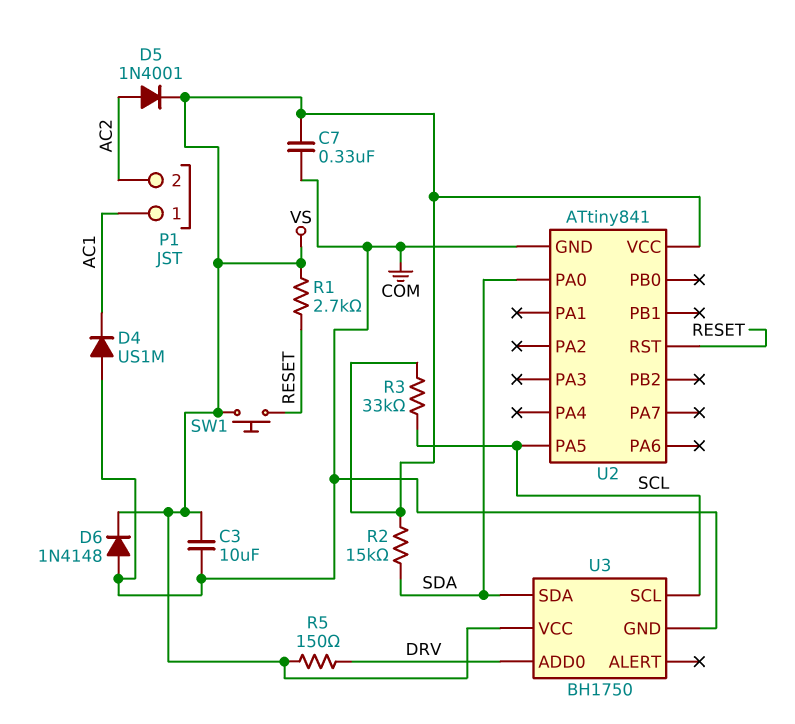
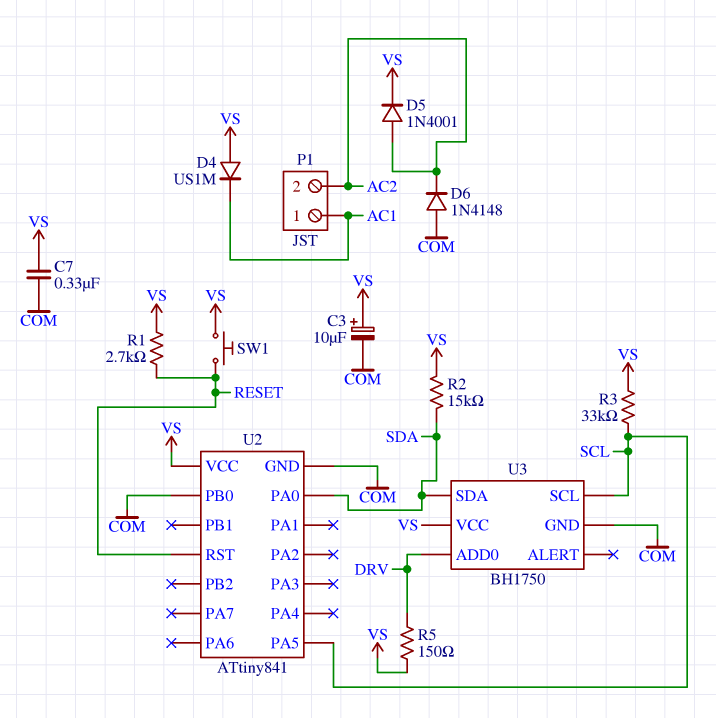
C3: 10uF (COM, VS) -> 10uF (plus VS, minus COM)
D4: diode US1M (A COM, K AC1) -> diode US1M (A VS, K AC1)
D6: diode 1N4148 (A COM, K VS) -> diode 1N4148 (A COM, K AC2)
U2 pin PB0: none -> COM

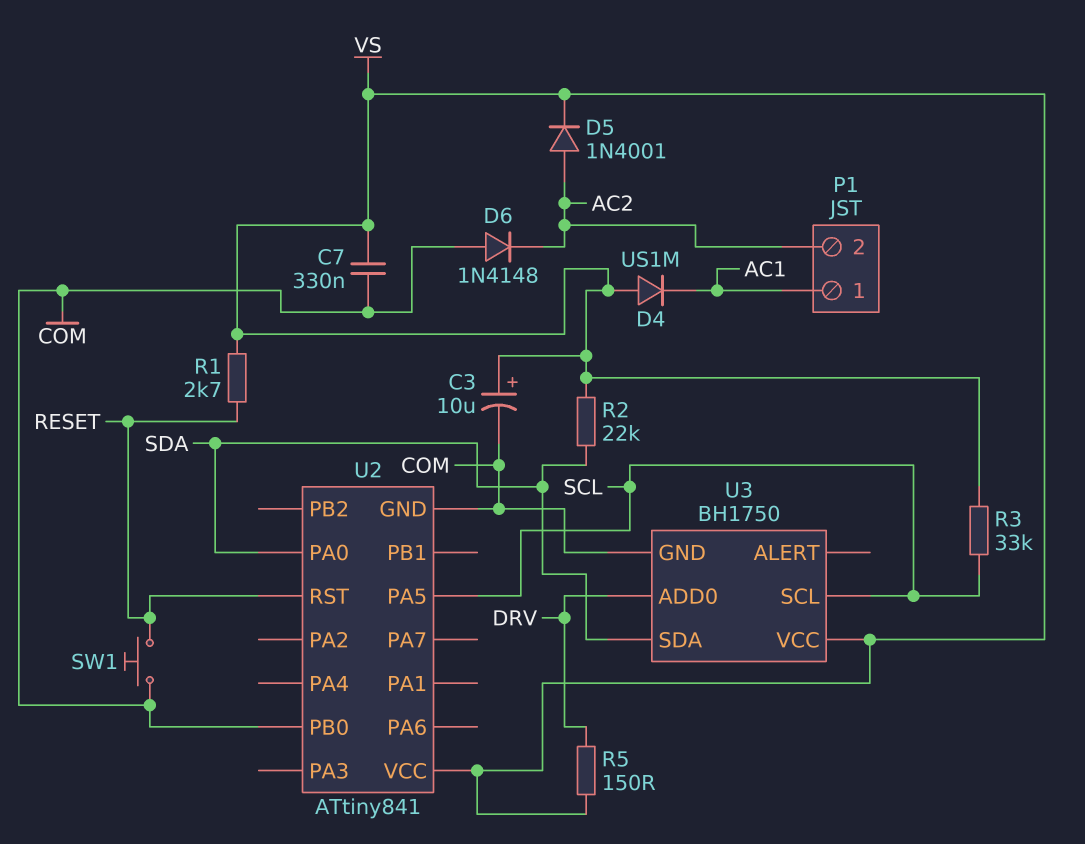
R2: 15k (SDA, VS) -> 22k (SDA, VS)
SW1: button (RESET, VS) -> button (COM, RESET)

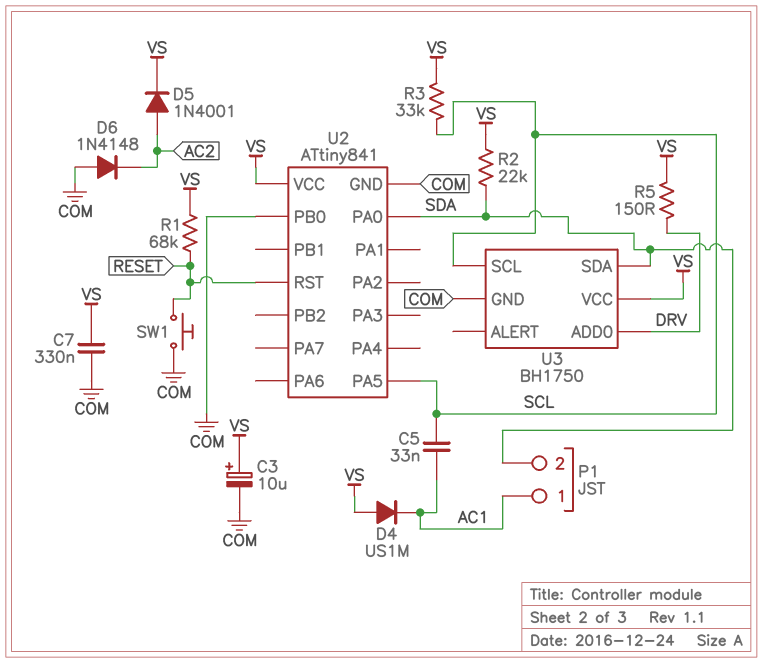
C5: none -> 33nF (AC1, SCL)
P1 pin 2: AC2 -> SDA
R1: 2.7k (RESET, VS) -> 68k (RESET, VS)

